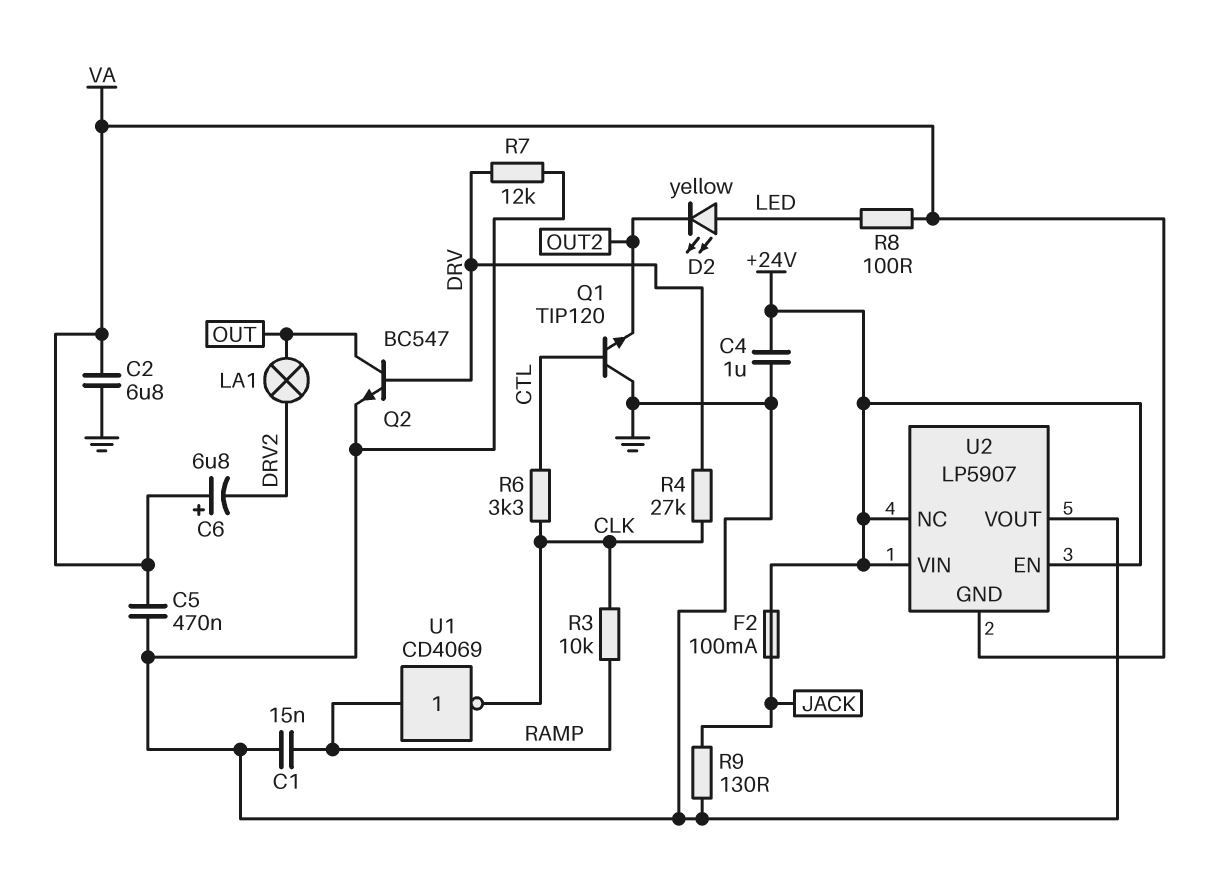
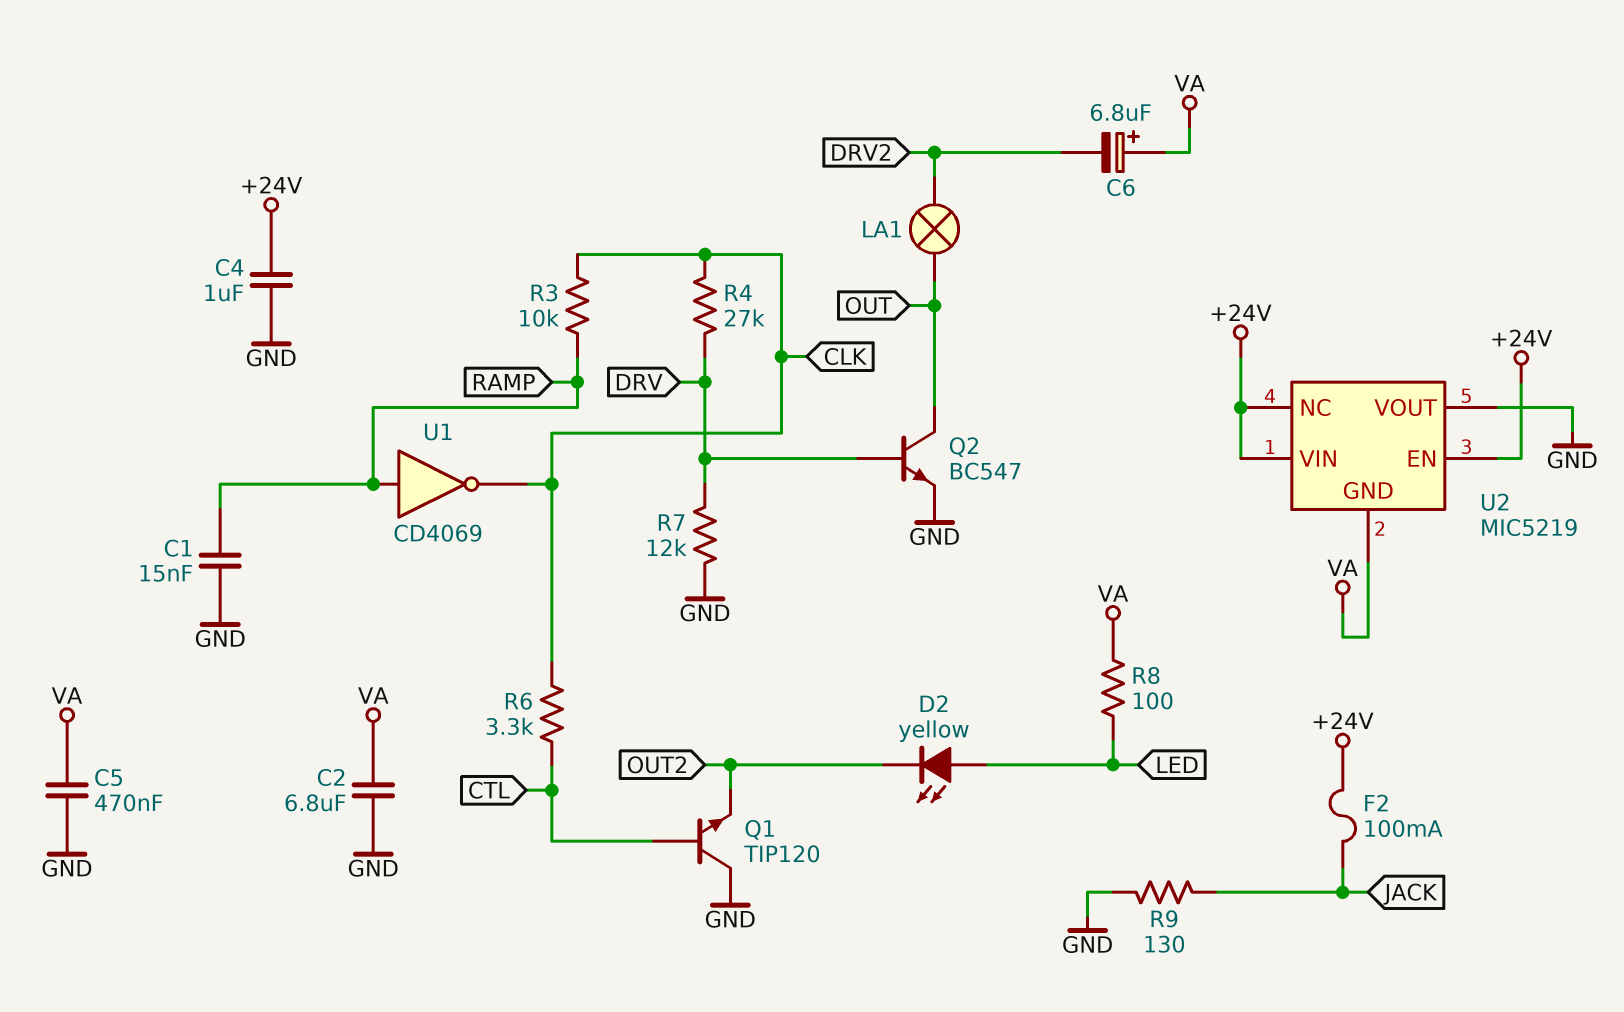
U2: LP5907 -> MIC5219

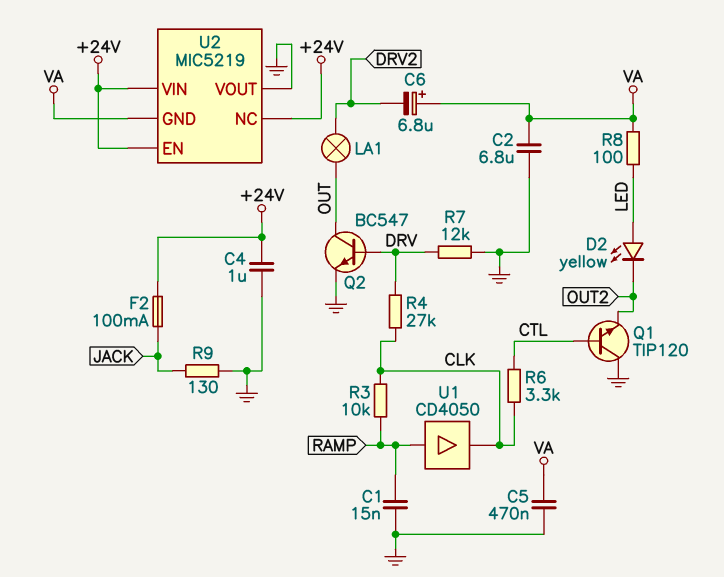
U1: NOT CD4069 (in RAMP, out CLK) -> buffer CD4050 (in RAMP, out CLK)

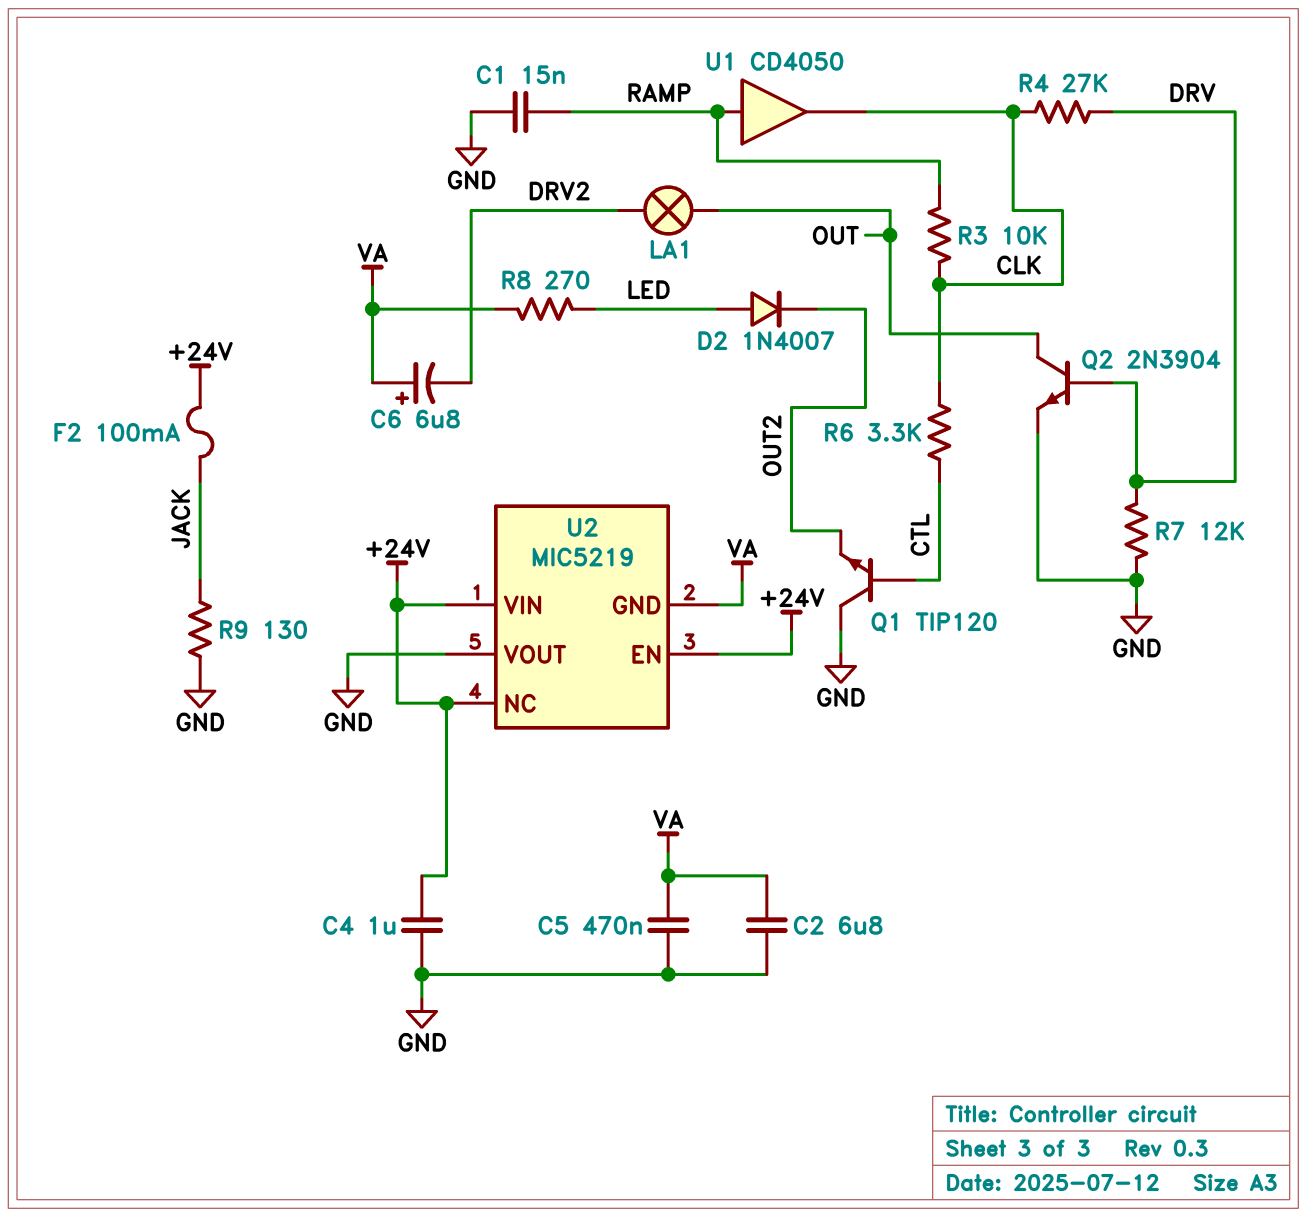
D2: LED yellow (A LED, K OUT2) -> diode 1N4007 (A LED, K OUT2)
Q2: NPN BC547 (B DRV, C OUT, E GND) -> NPN 2N3904 (B DRV, C OUT, E GND)
R8: 100 (LED, VA) -> 270 (LED, VA)

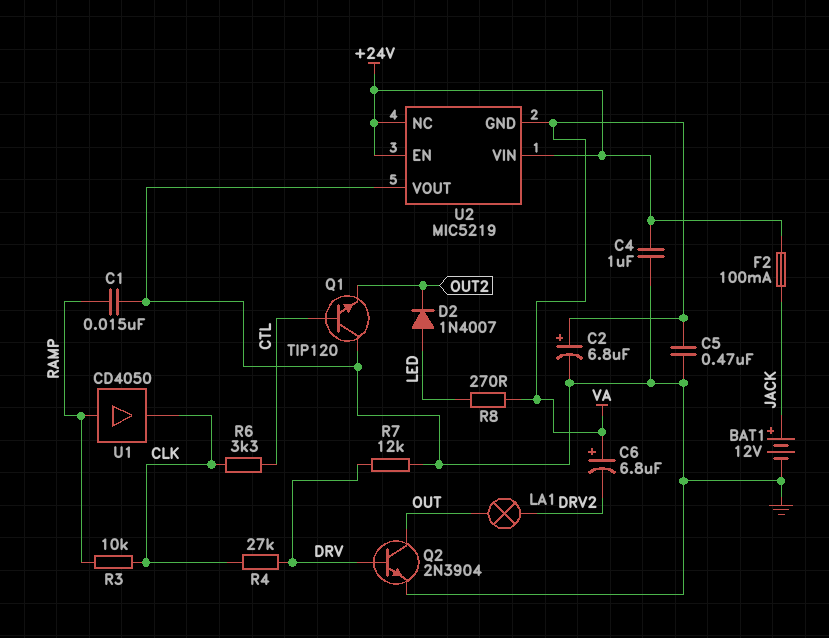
BAT1: none -> 12V (plus JACK, minus GND)
C2: 6.8uF (GND, VA) -> 6.8uF (plus VA, minus GND)
R9: 130 (GND, JACK) -> none

